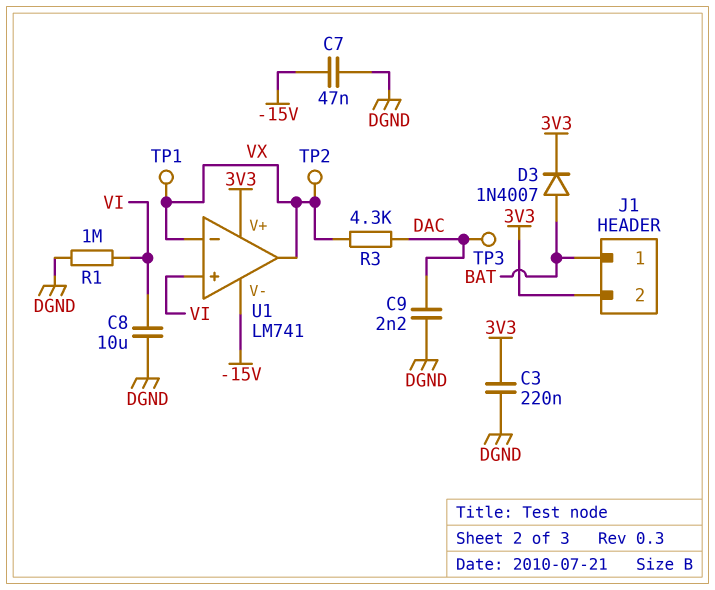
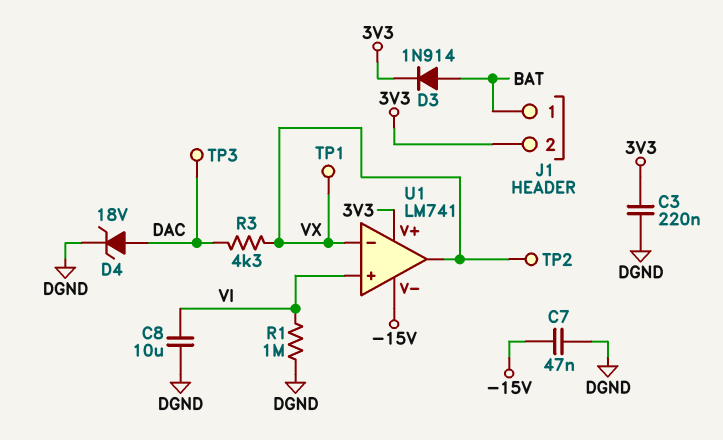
C9: 2.2nF (DAC, DGND) -> none
D3: diode 1N4007 (A BAT, K 3V3) -> diode 1N914 (A BAT, K 3V3)
D4: none -> zener 18V (A DAC, K DGND)

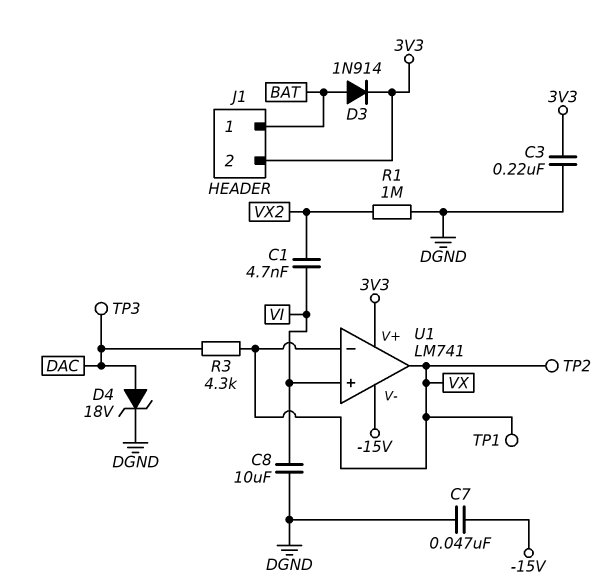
C1: none -> 4.7nF (VI, VX2)
R1: 1M (DGND, VI) -> 1M (DGND, VX2)

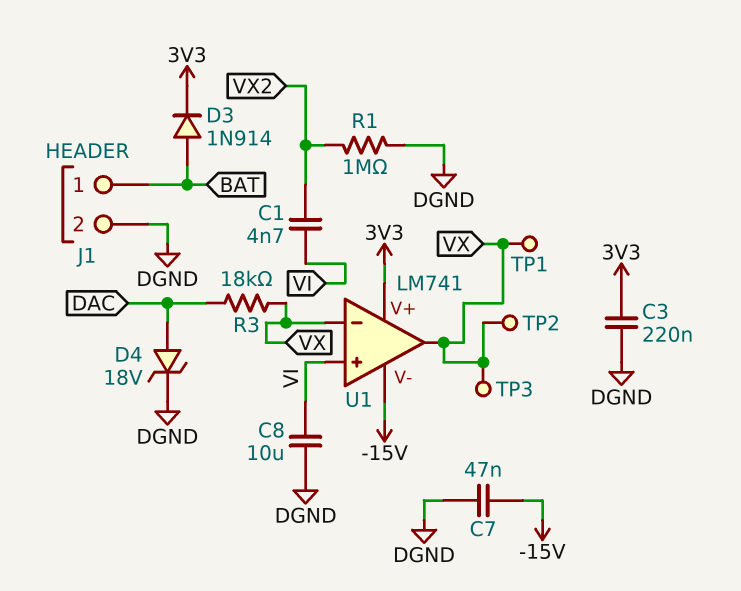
J1 pin 2: 3V3 -> DGND
R3: 4.3k (DAC, VX) -> 18k (DAC, VX)
TP3: test point (DAC) -> test point (VX)

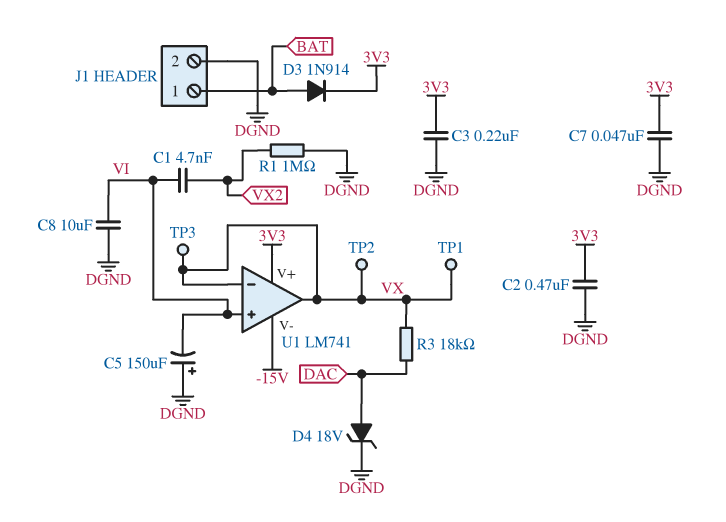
C2: none -> 470nF (3V3, DGND)
C5: none -> 150uF (plus DGND, minus VI)
C7: 47nF (-15V, DGND) -> 47nF (3V3, DGND)

